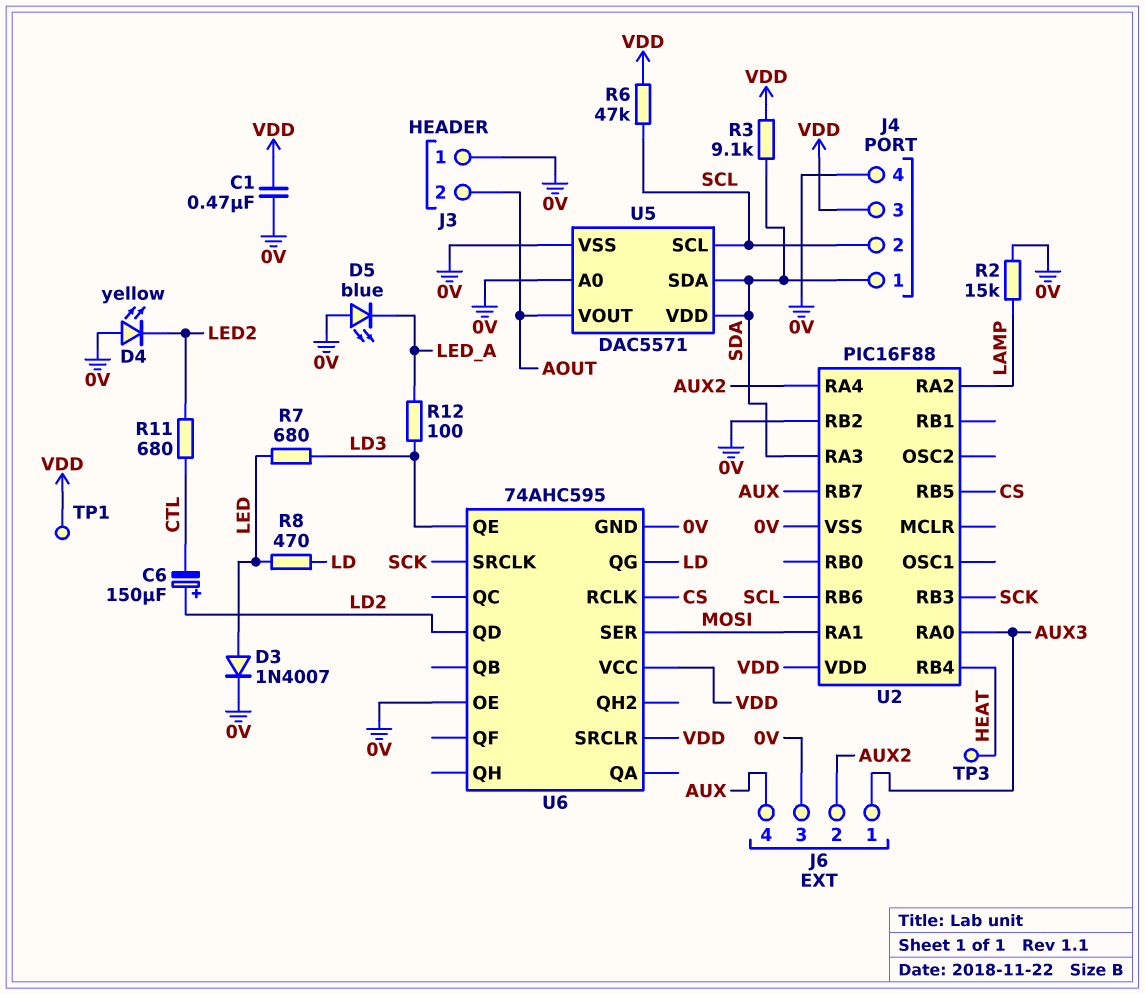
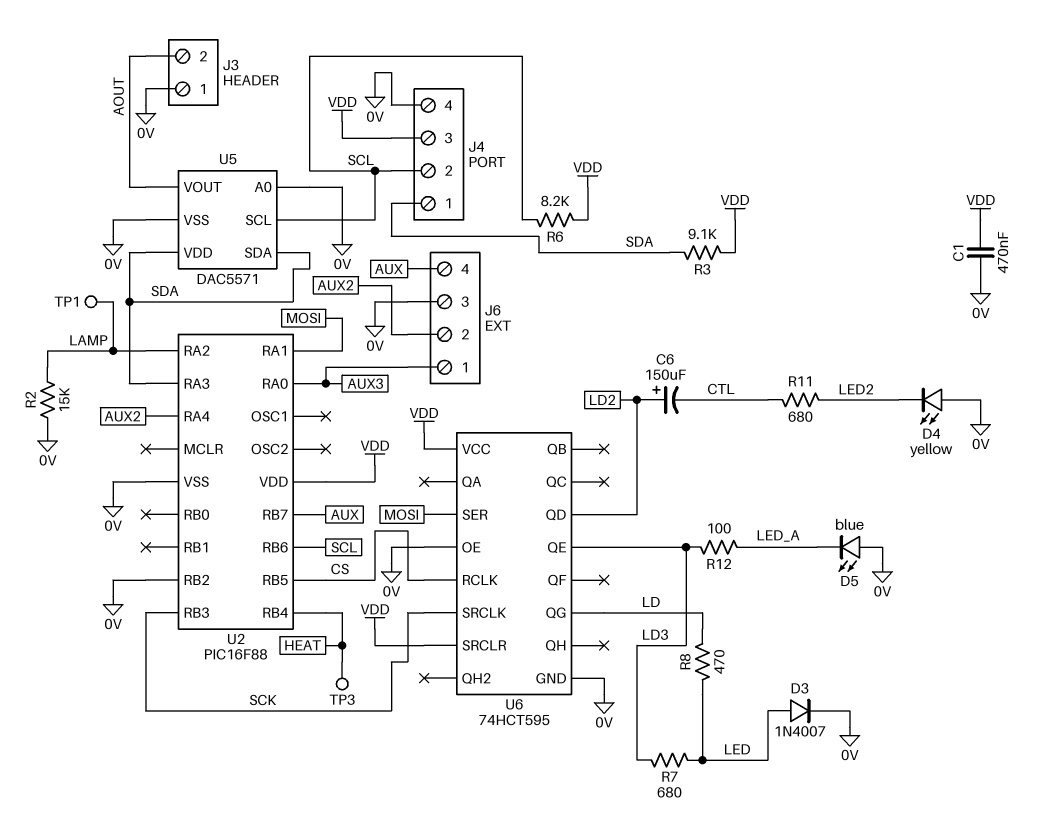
R6: 47k (SCL, VDD) -> 8.2k (SCL, VDD)
TP1: test point (VDD) -> test point (LAMP)
U6: 74AHC595 -> 74HCT595

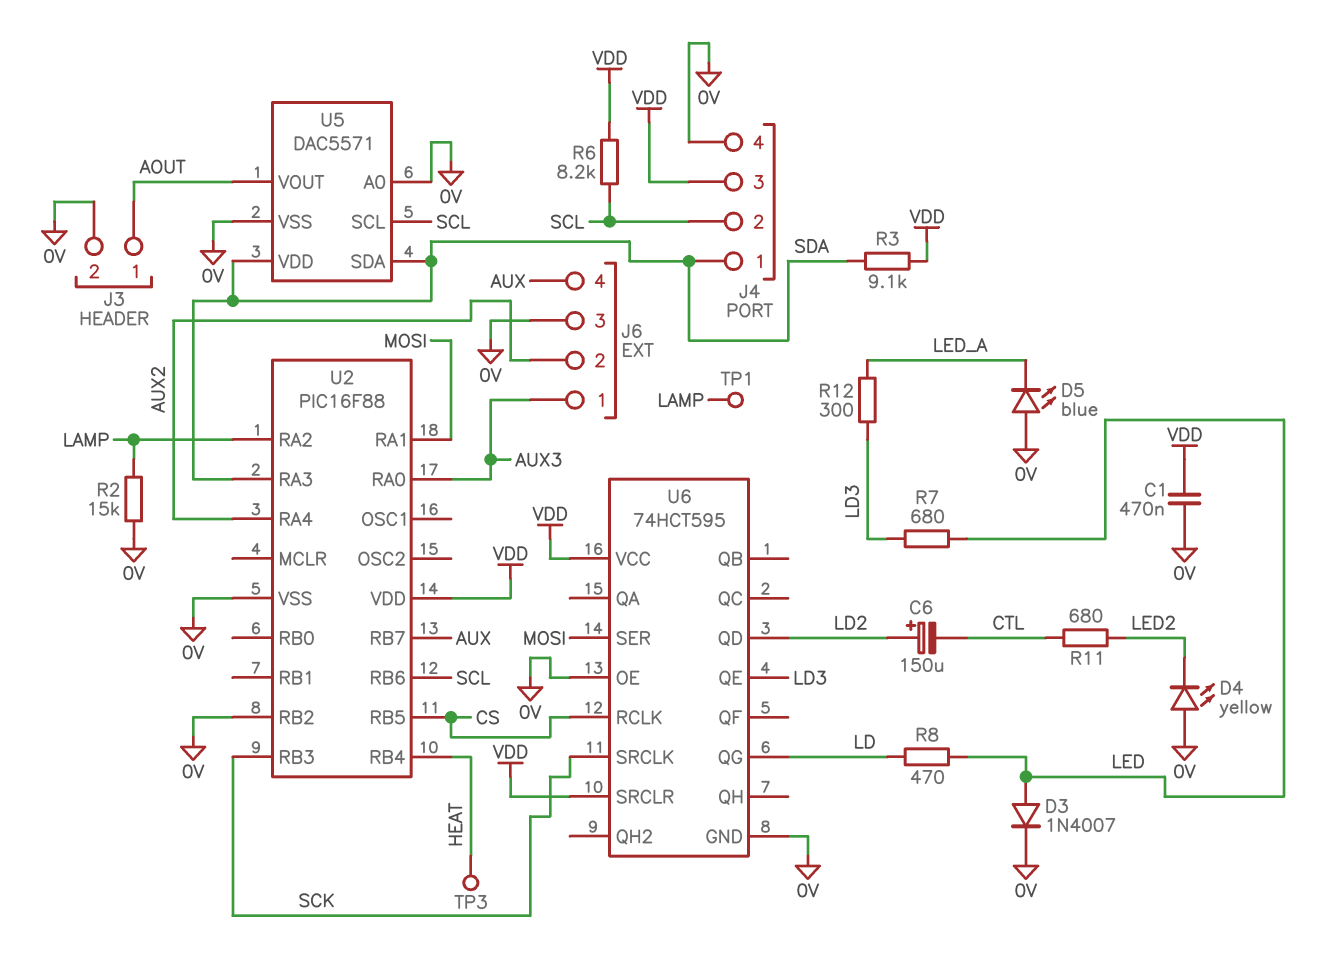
J3 pin 1: 0V -> AOUT
J3 pin 2: AOUT -> 0V
R12: 100 (LD3, LED_A) -> 300 (LD3, LED_A)

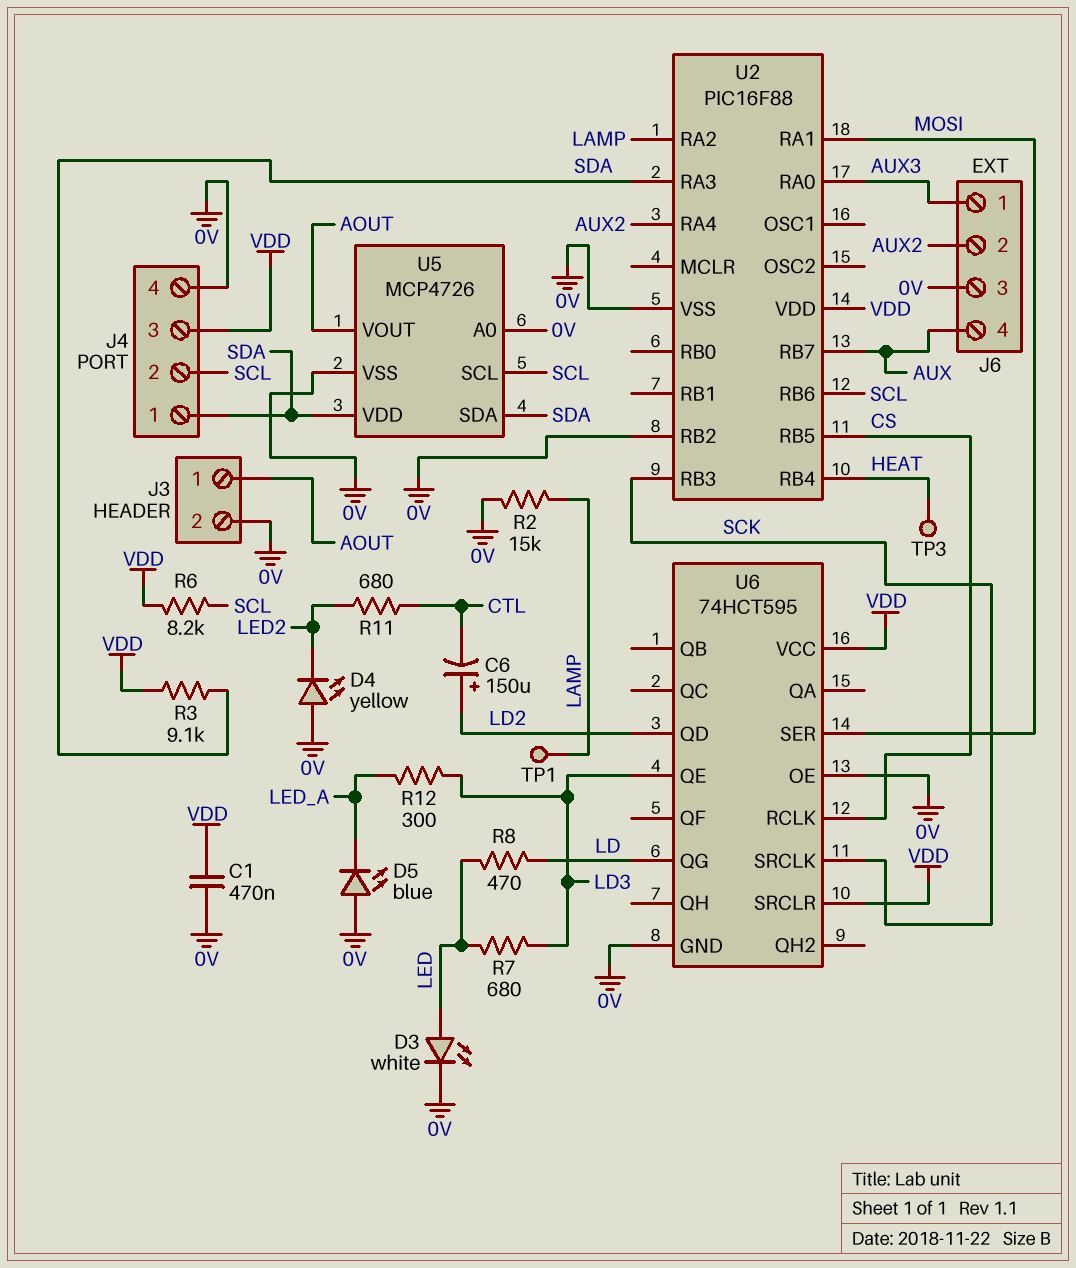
D3: diode 1N4007 (A LED, K 0V) -> LED white (A LED, K 0V)
U5: DAC5571 -> MCP4726

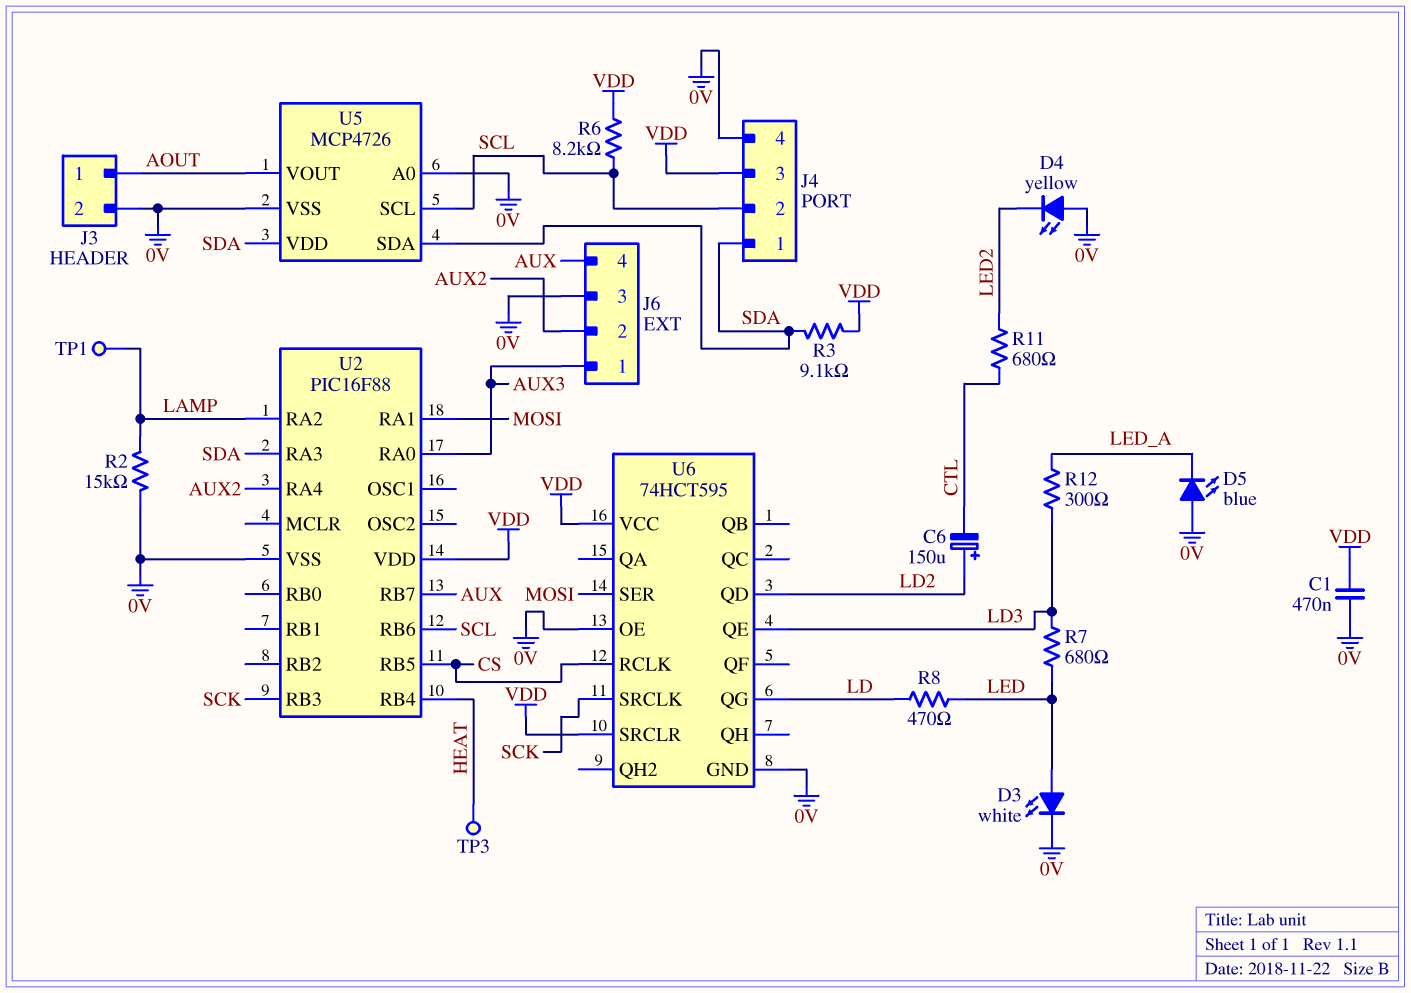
U2 pin RB2: 0V -> none

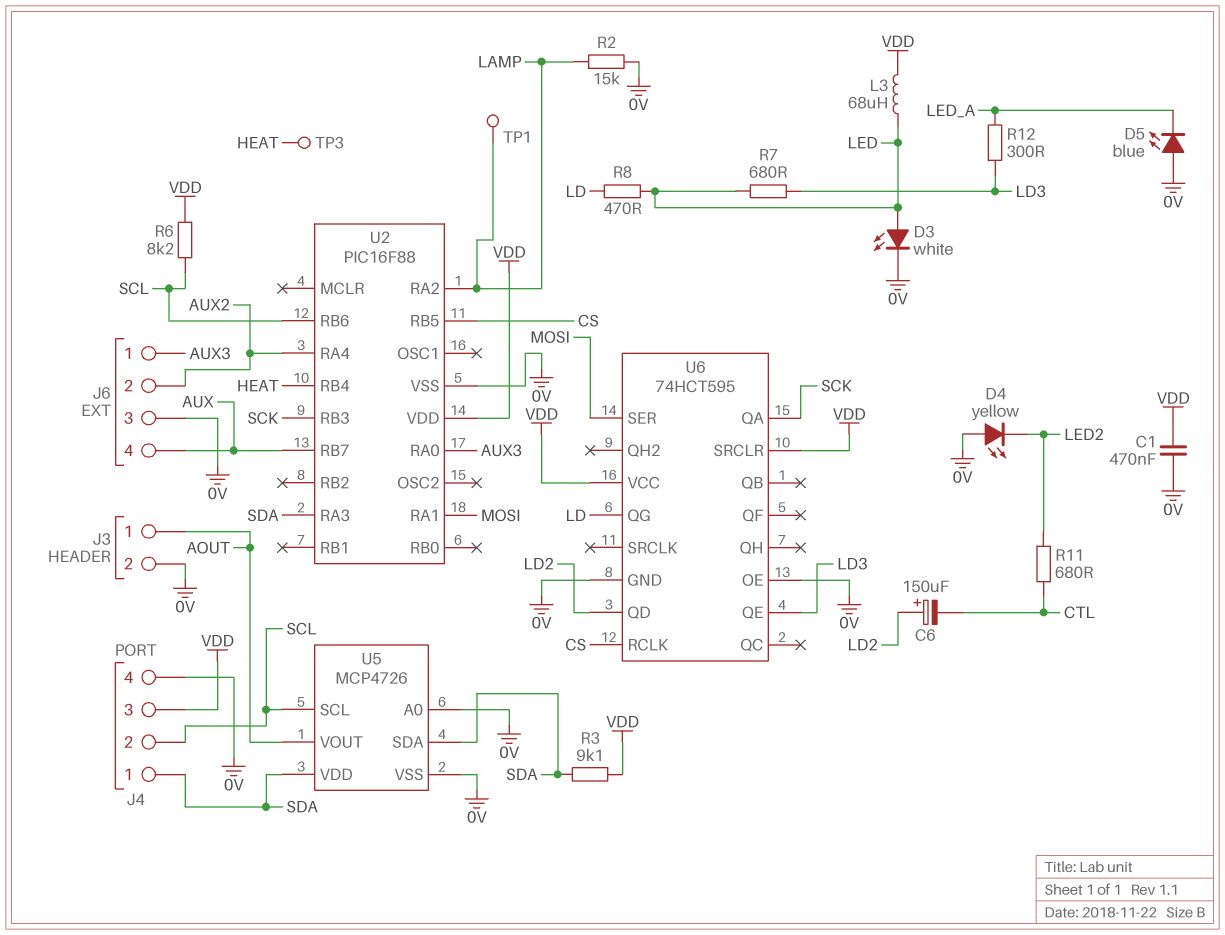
L3: none -> 68uH (LED, VDD)
U6 pin QA: none -> SCK
U6 pin SRCLK: SCK -> none

